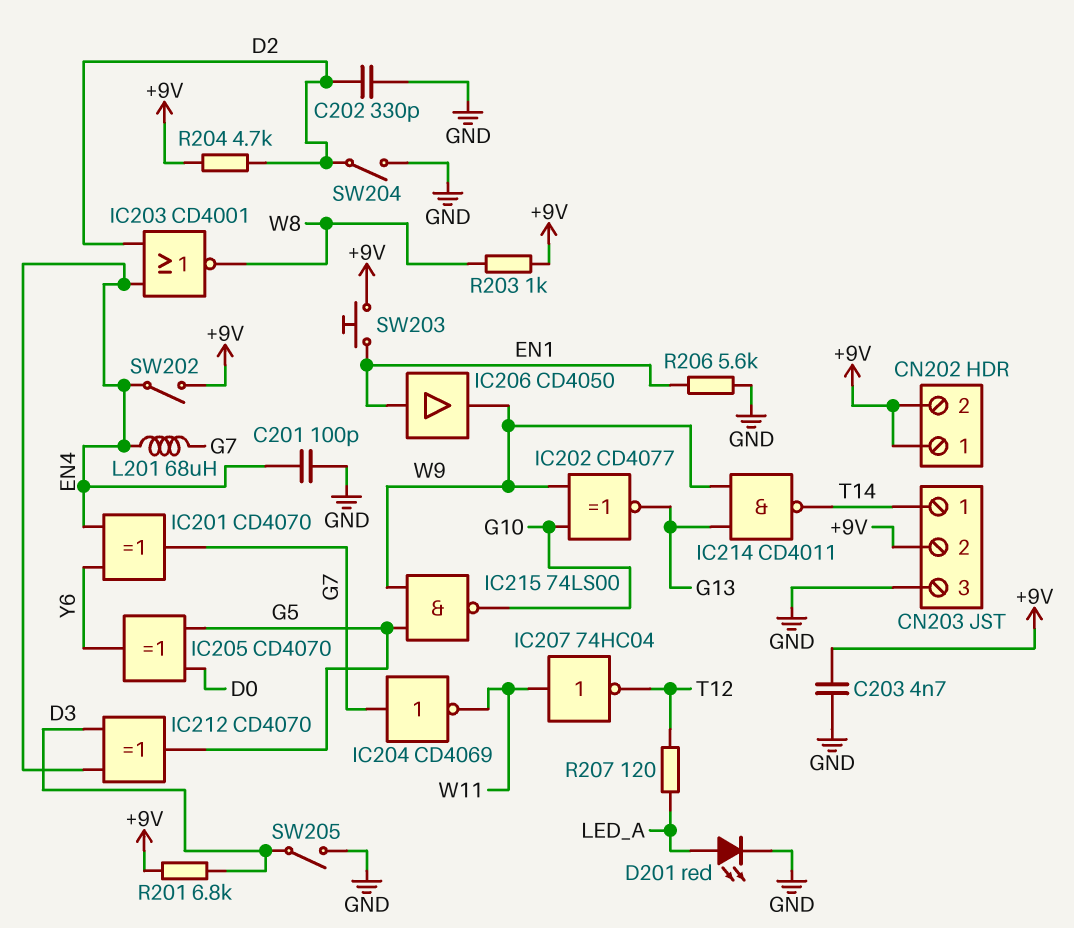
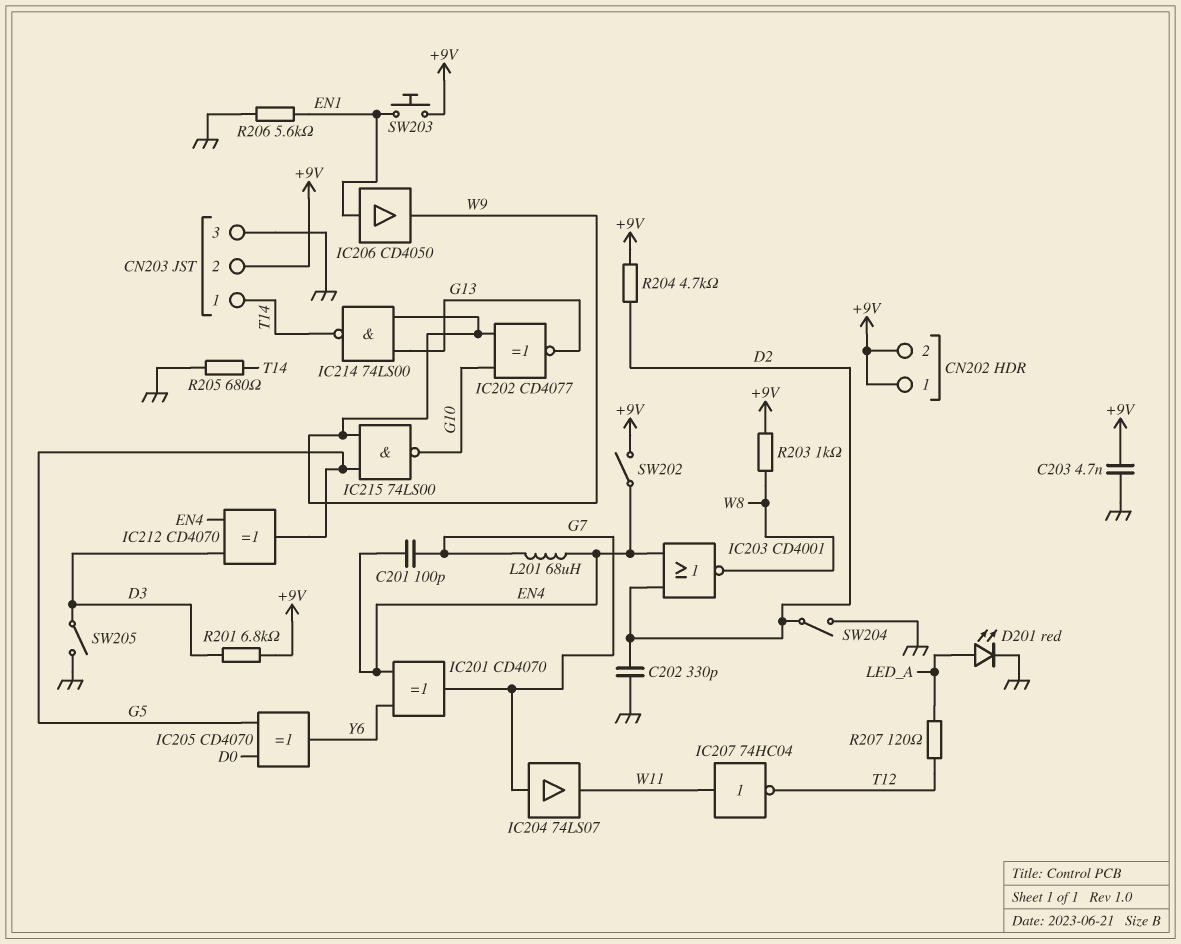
C201: 100pF (EN4, GND) -> 100pF (EN4, G7)
IC204: NOT CD4069 (in G7, out W11) -> buffer 74LS07 (in G7, out W11)
IC214: NAND CD4011 (in G13, in W9, out T14) -> NAND 74LS00 (in G13, in W9, out T14)
R205: none -> 680 (GND, T14)

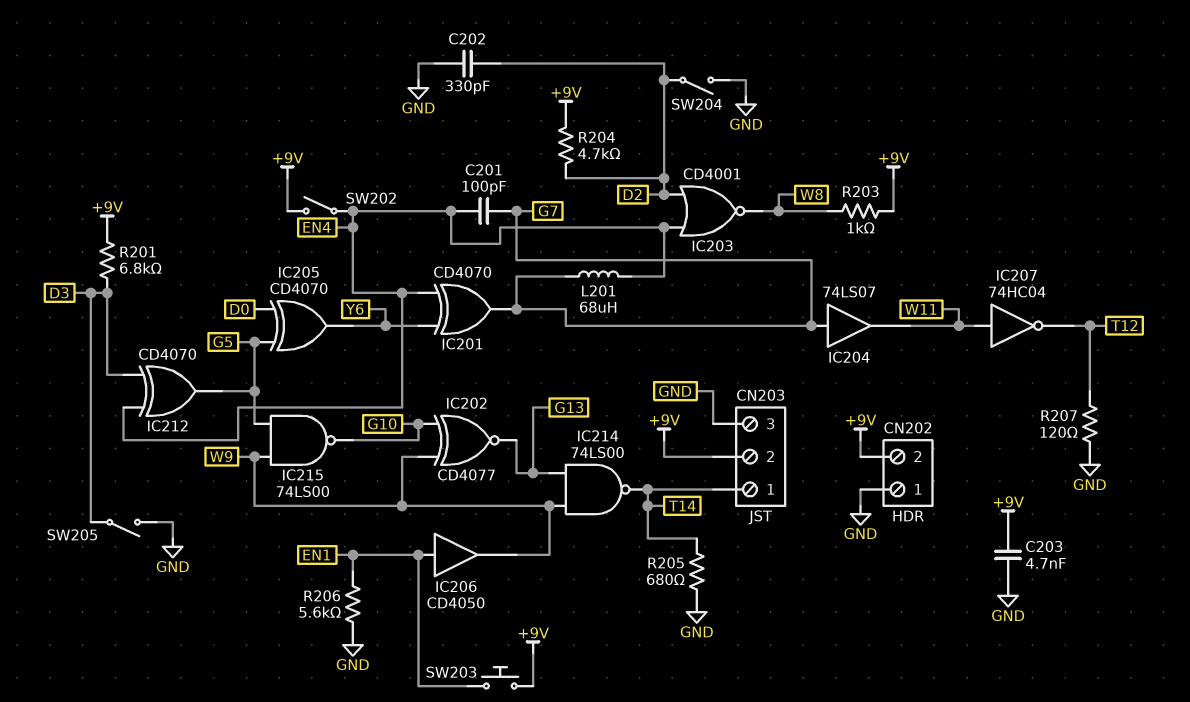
CN202 pin 1: +9V -> GND
D201: LED red (A LED_A, K GND) -> none
R207: 120 (LED_A, T12) -> 120 (GND, T12)

